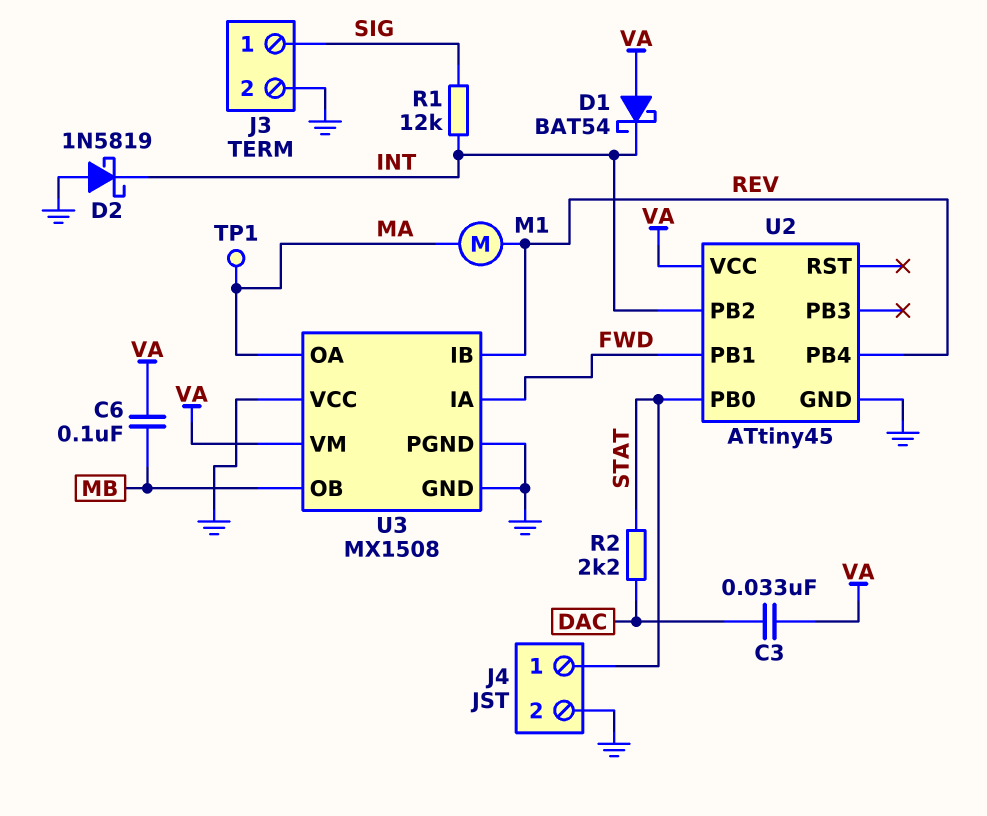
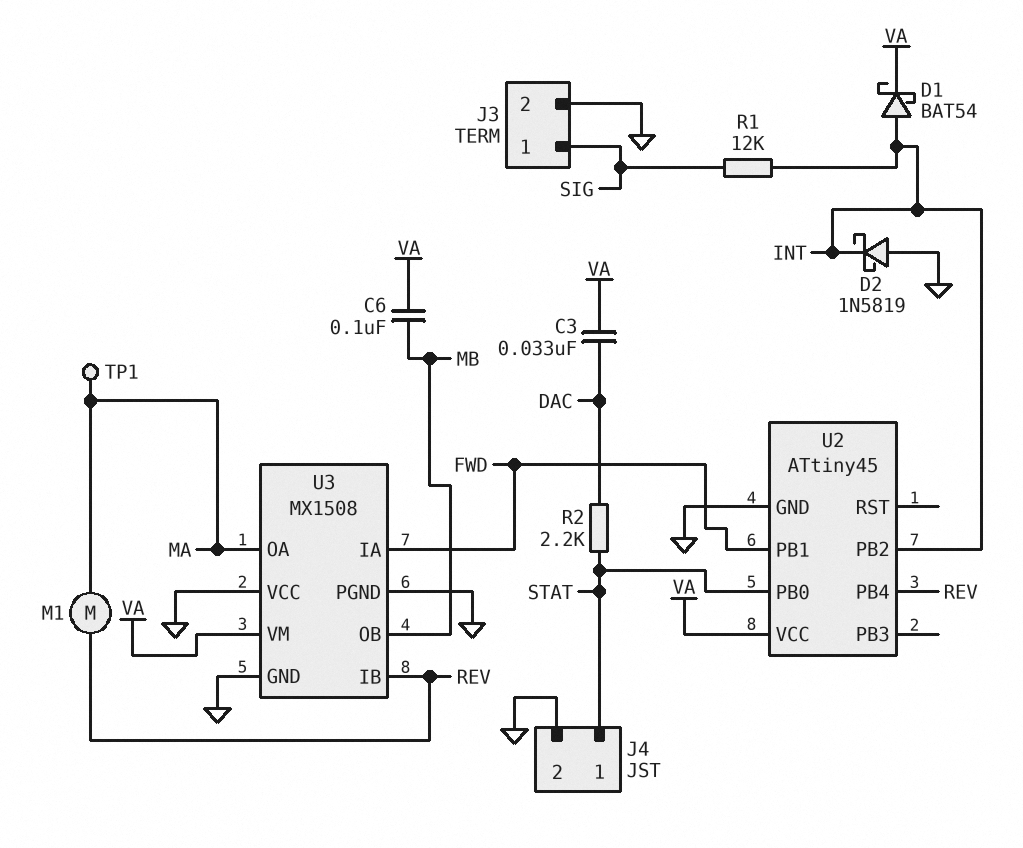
D1: schottky BAT54 (A VA, K INT) -> schottky BAT54 (A INT, K VA)

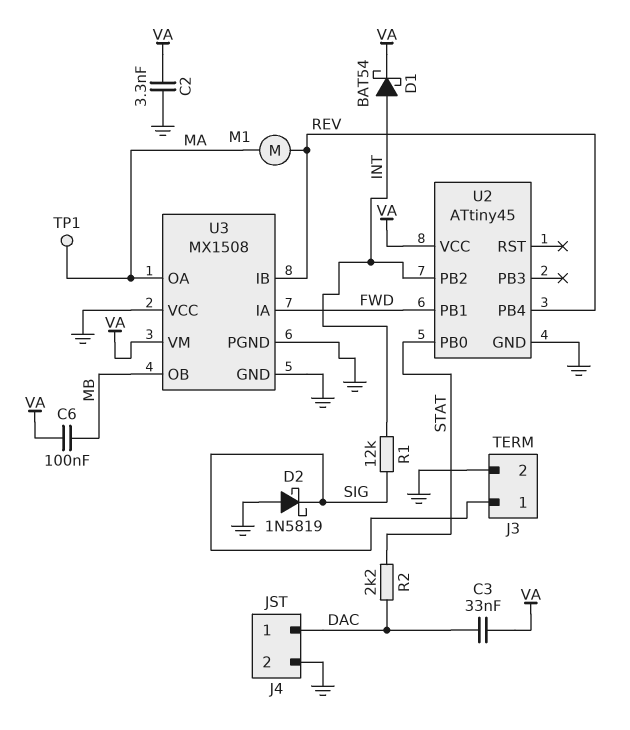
C2: none -> 3.3nF (GND, VA)
D2: schottky 1N5819 (A GND, K INT) -> schottky 1N5819 (A GND, K SIG)
J4 pin 1: STAT -> DAC

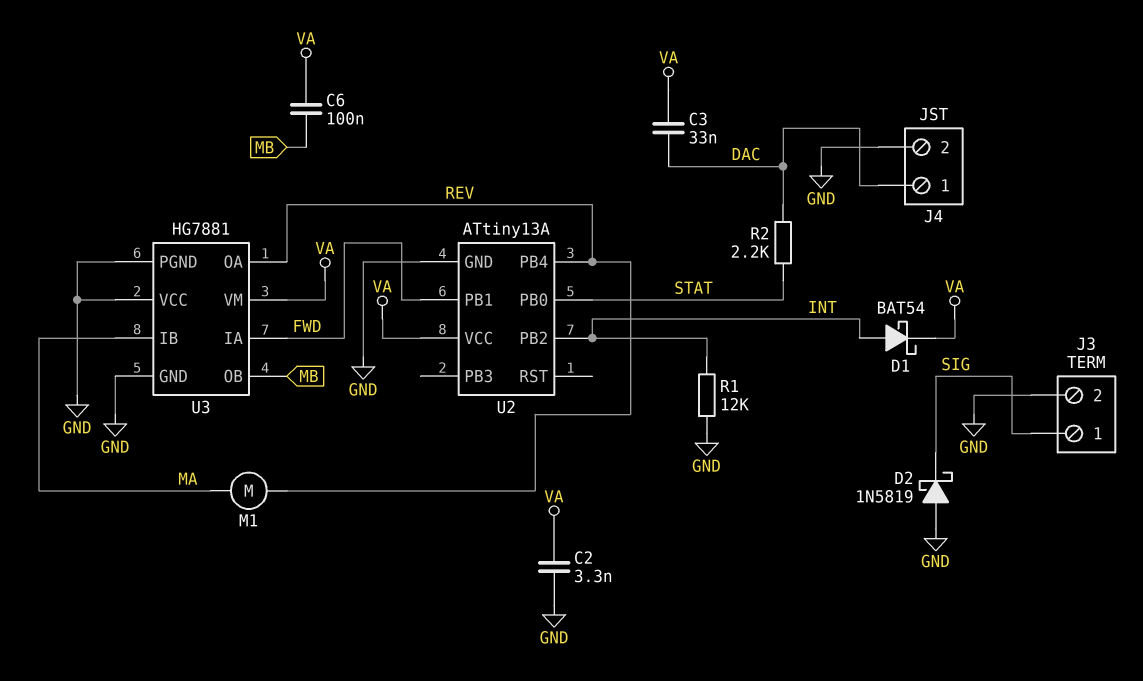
R1: 12k (INT, SIG) -> 12k (GND, INT)
TP1: test point (MA) -> none
U2: ATtiny45 -> ATtiny13A
U3: MX1508 -> HG7881
U3 pin IB: REV -> MA
U3 pin OA: MA -> REV

